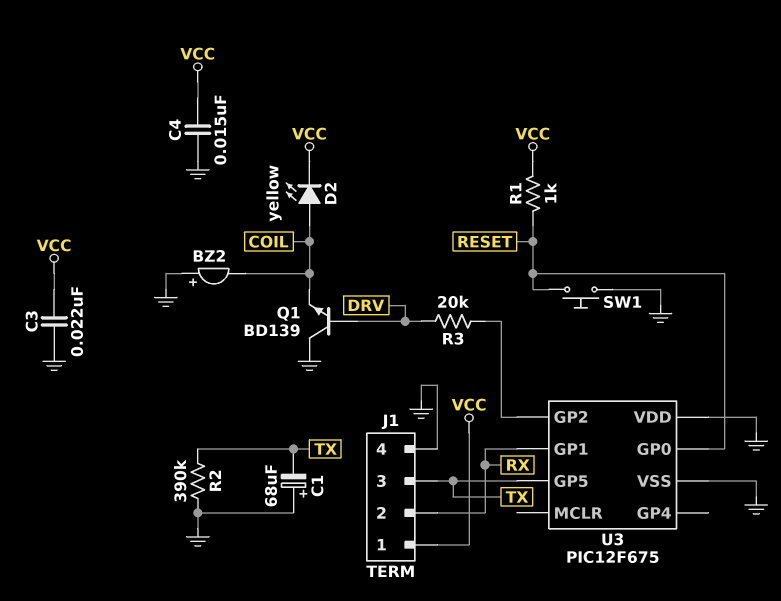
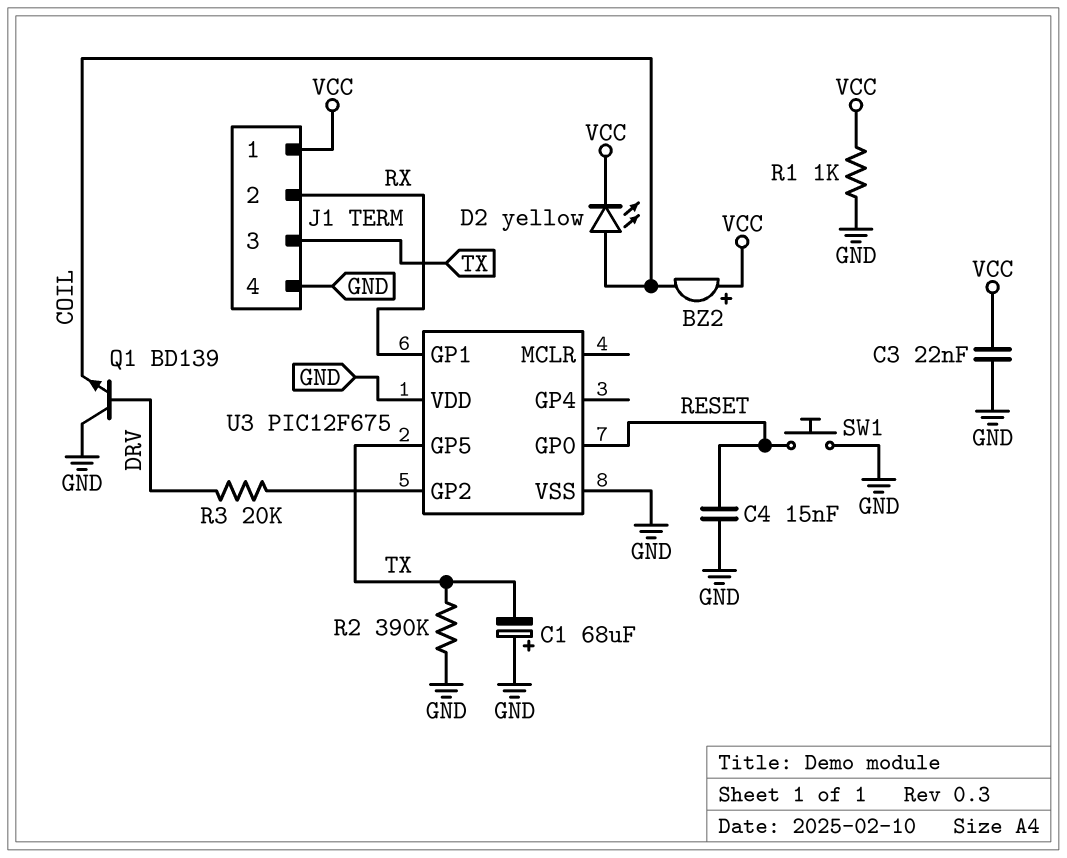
BZ2: buzzer (plus GND, minus COIL) -> buzzer (plus VCC, minus COIL)
C4: 15nF (GND, VCC) -> 15nF (GND, RESET)
R1: 1k (RESET, VCC) -> 1k (GND, VCC)

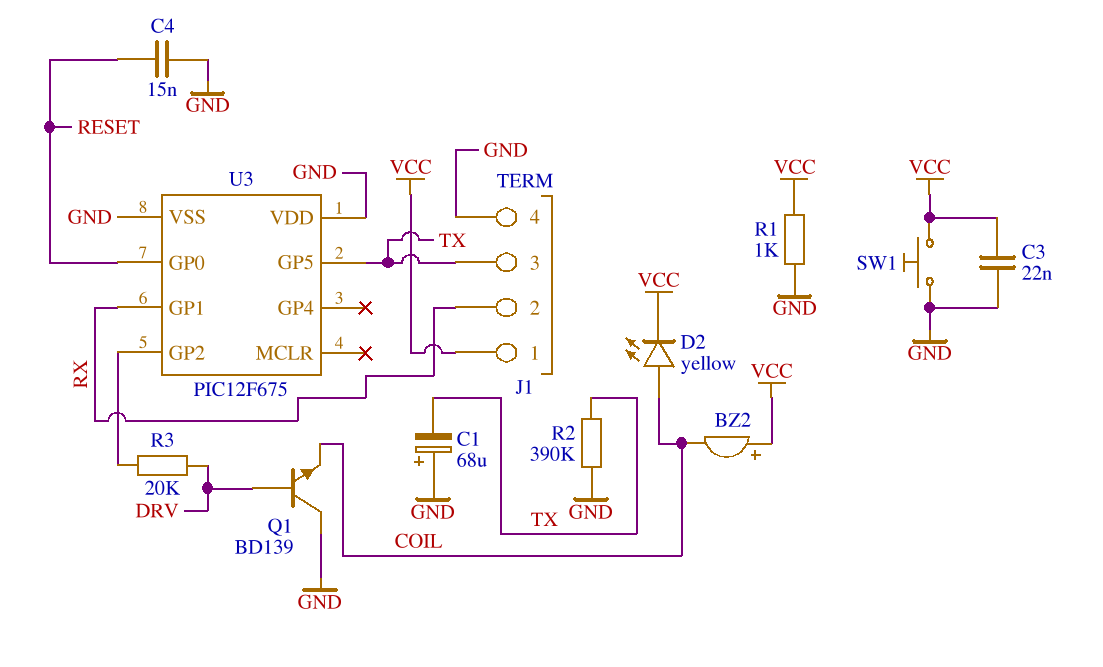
SW1: button (GND, RESET) -> button (GND, VCC)

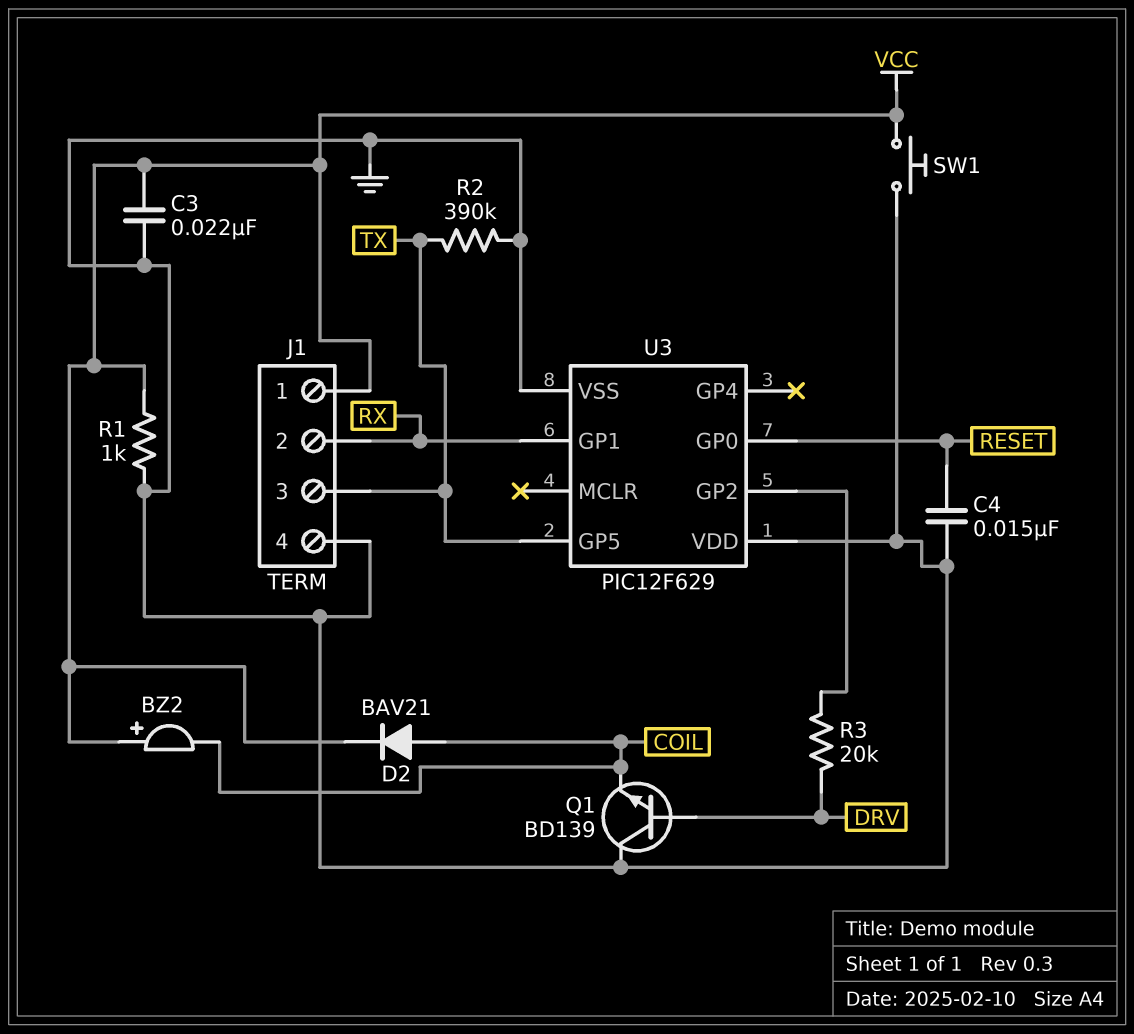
C1: 68uF (plus GND, minus TX) -> none
D2: LED yellow (A COIL, K VCC) -> diode BAV21 (A COIL, K VCC)
U3: PIC12F675 -> PIC12F629

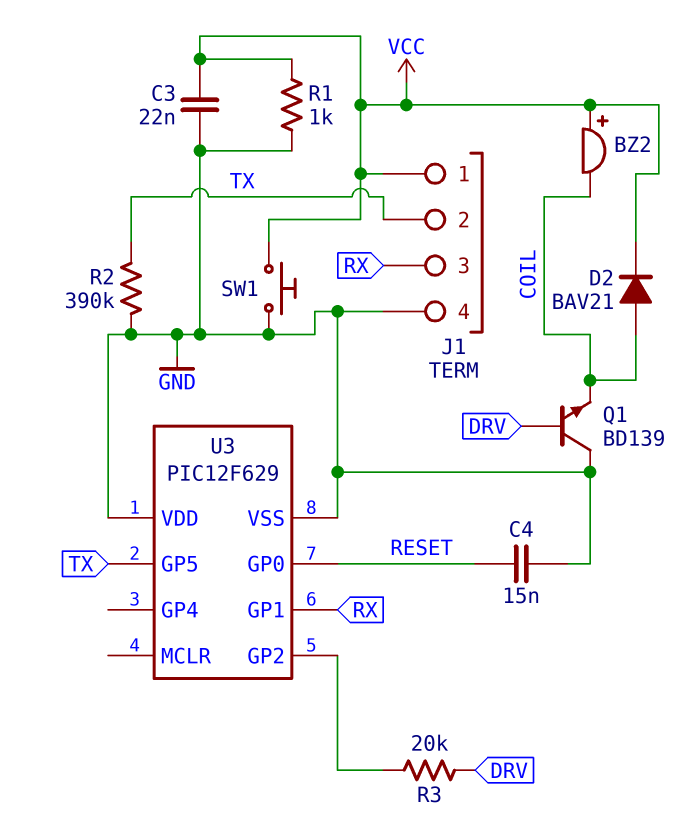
J1 pin 2: RX -> TX
J1 pin 3: TX -> RX

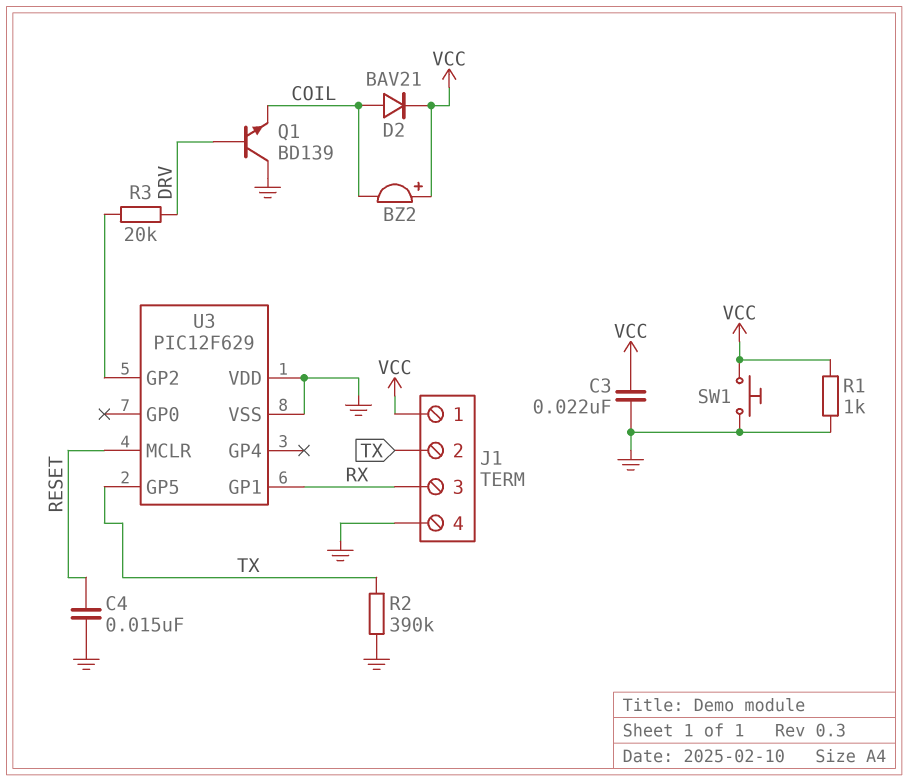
U3 pin GP0: RESET -> none
U3 pin MCLR: none -> RESET

